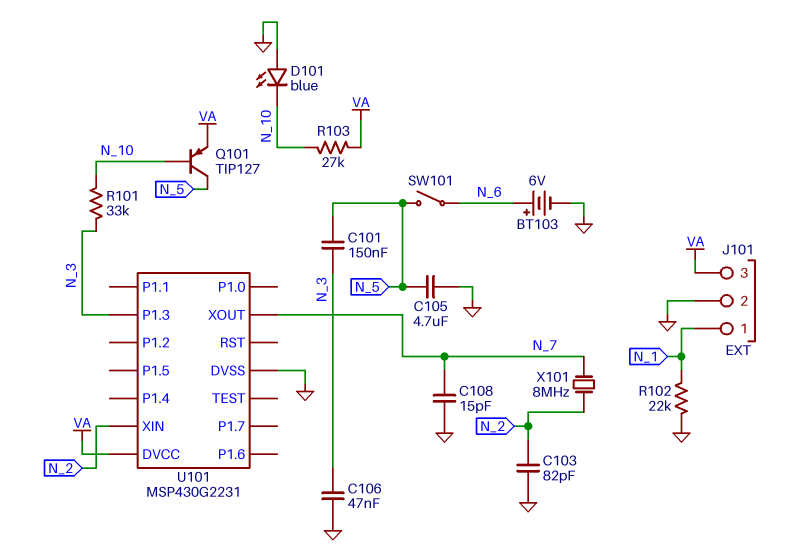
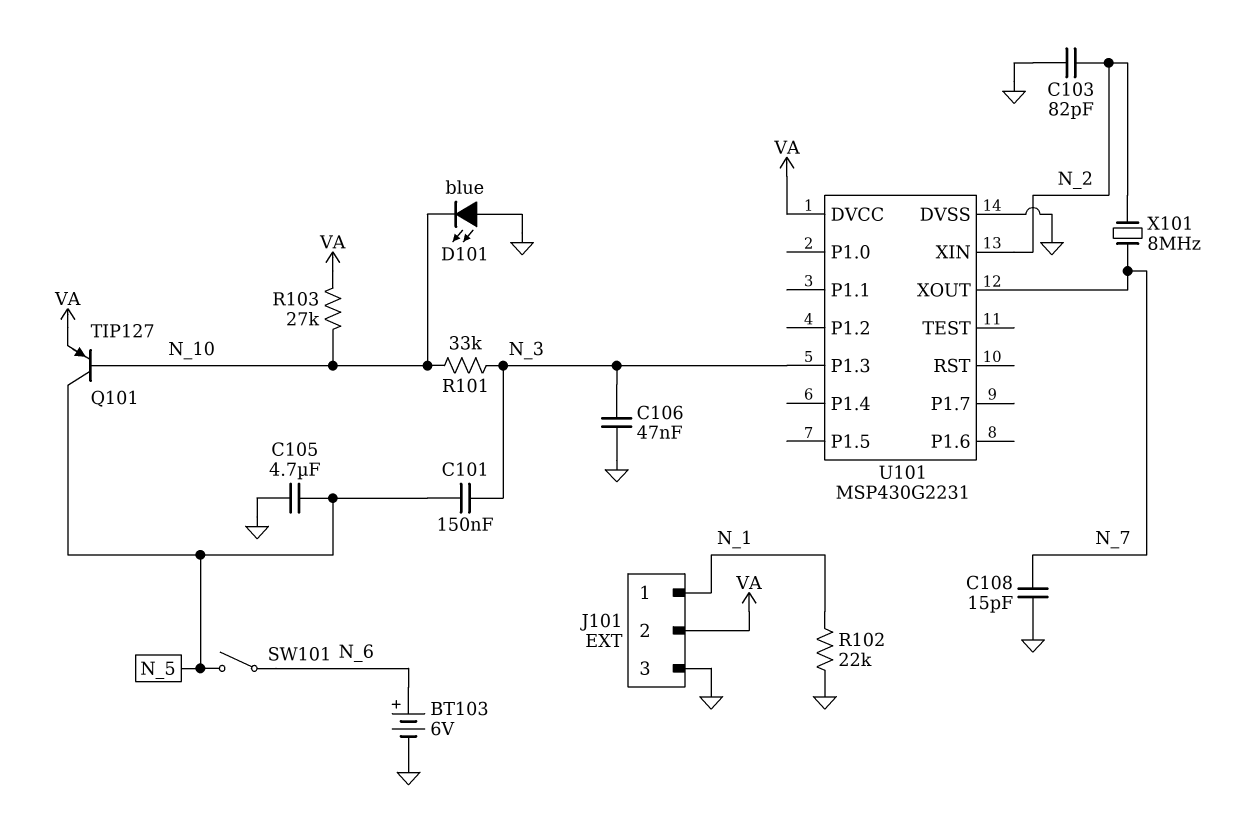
J101 pin 2: GND -> VA
J101 pin 3: VA -> GND

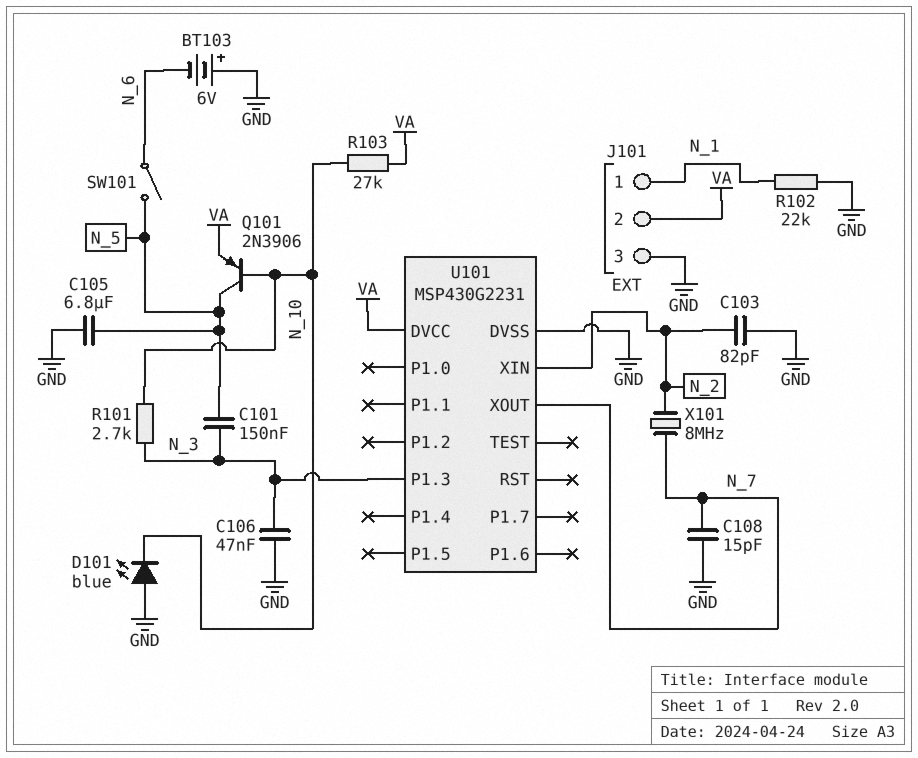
BT103: 6V (plus N_6, minus GND) -> 6V (plus GND, minus N_6)
C105: 4.7uF (GND, N_5) -> 6.8uF (GND, N_5)
Q101: PNP TIP127 (B N_10, C N_5, E VA) -> PNP 2N3906 (B N_10, C N_5, E VA)
R101: 33k (N_3, N_10) -> 2.7k (N_3, N_10)

